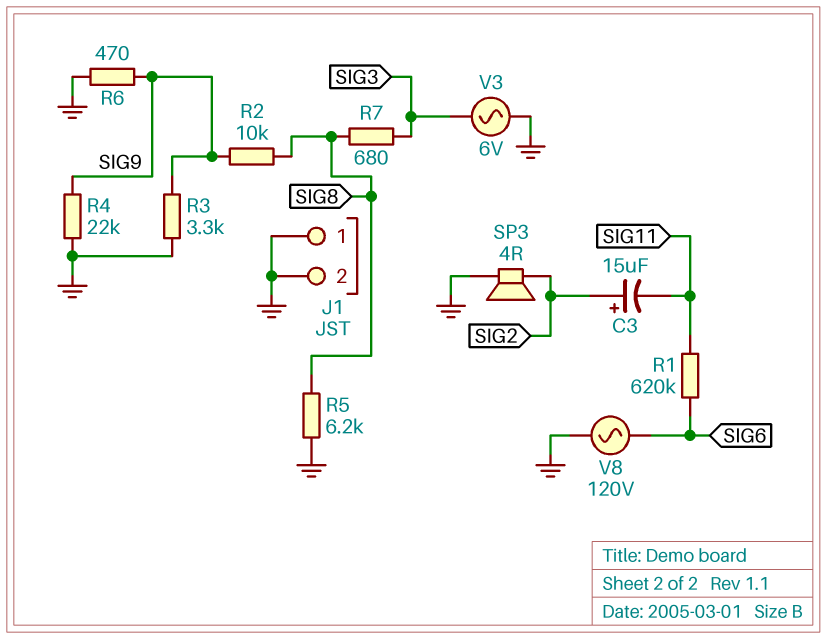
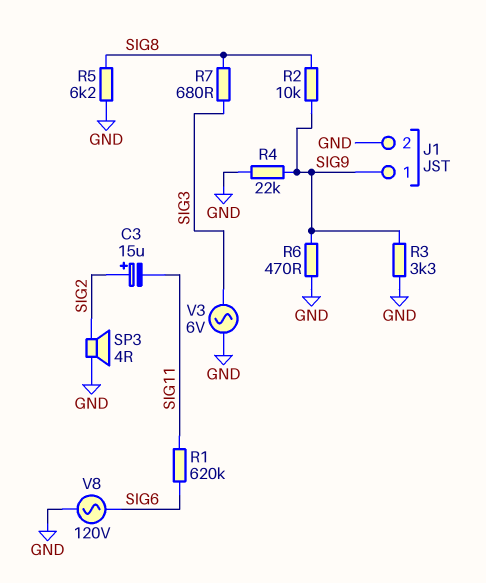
J1 pin 1: GND -> SIG9

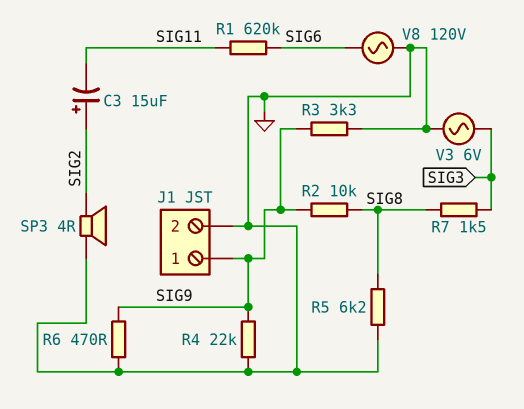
R7: 680 (SIG3, SIG8) -> 1.5k (SIG3, SIG8)

